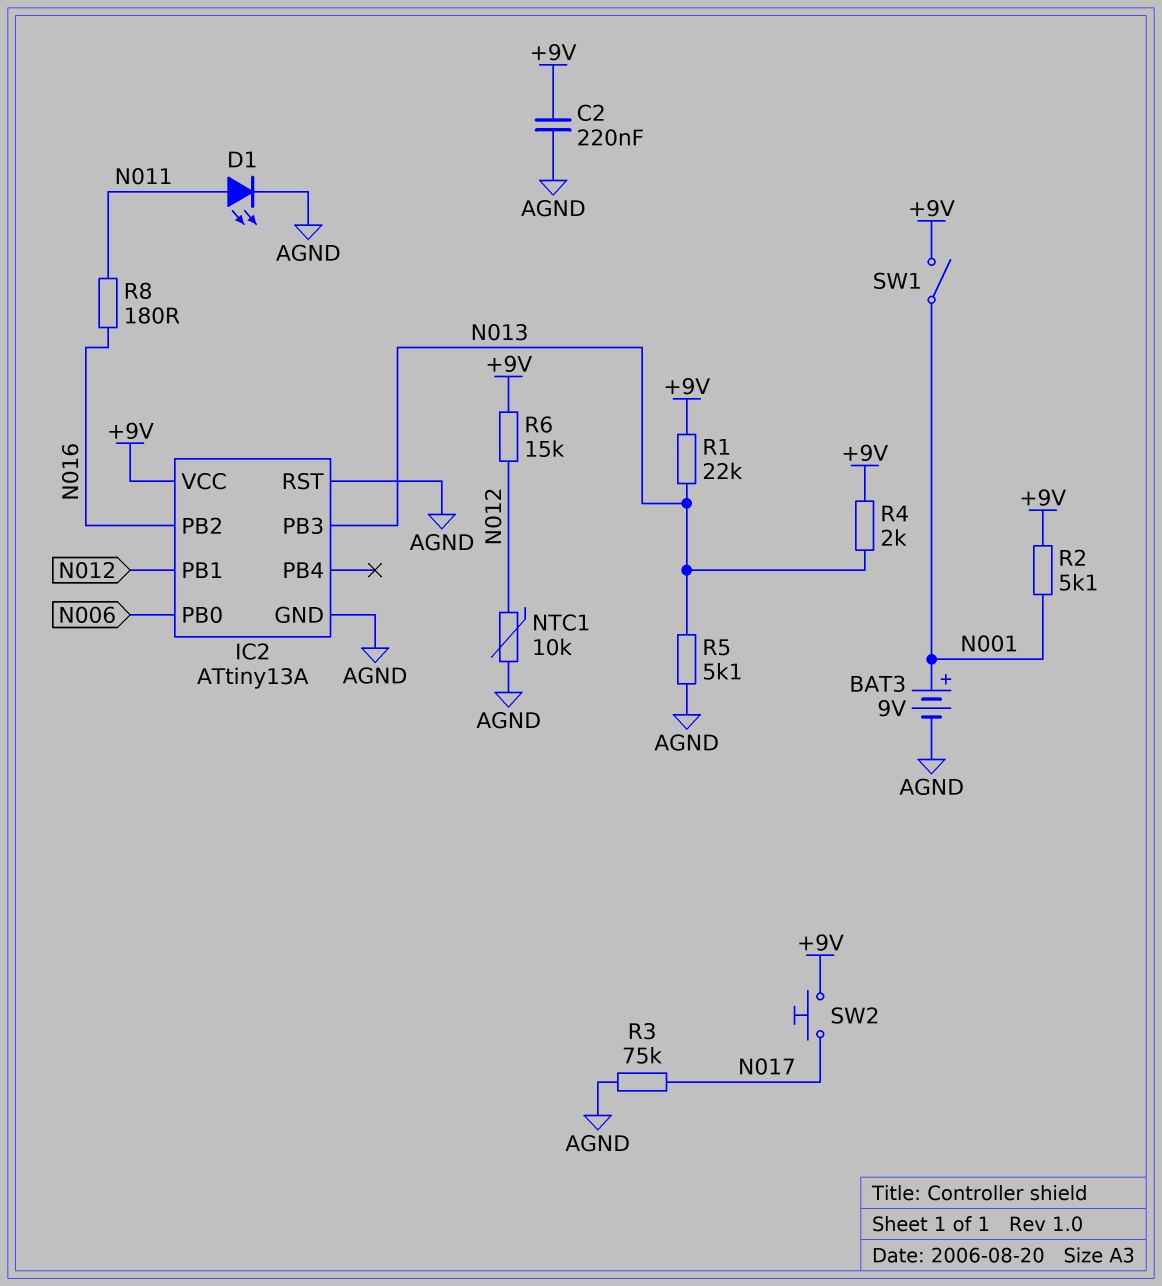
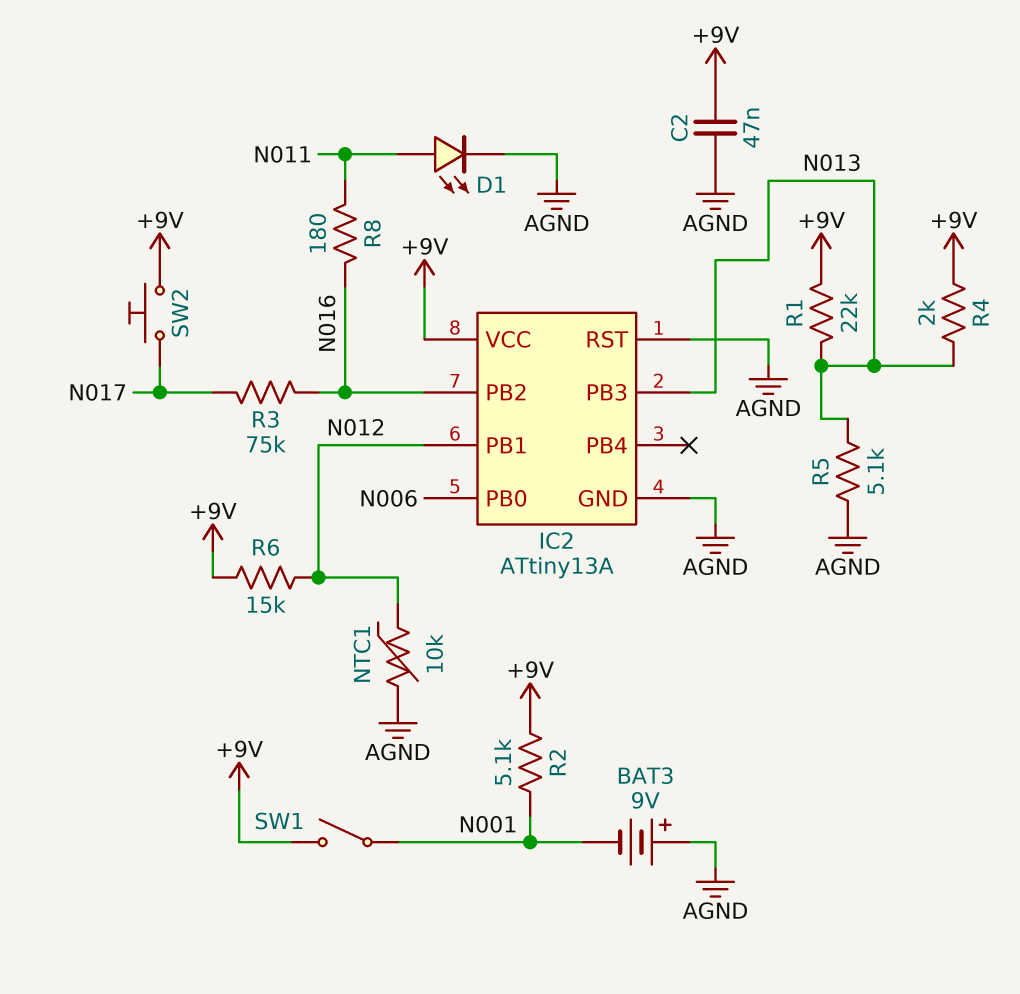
BAT3: 9V (plus N001, minus AGND) -> 9V (plus AGND, minus N001)
C2: 220nF (+9V, AGND) -> 47nF (+9V, AGND)
R3: 75k (AGND, N017) -> 75k (N016, N017)

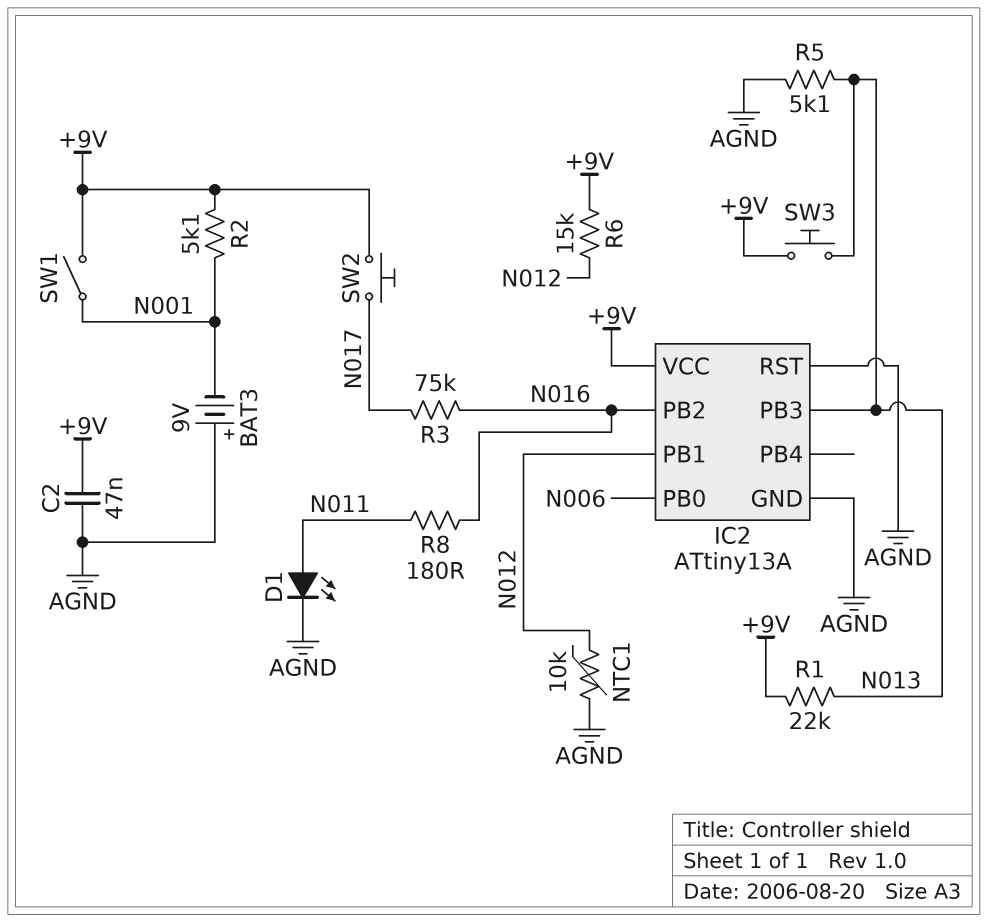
R4: 2k (+9V, N013) -> none
SW3: none -> button (+9V, N013)

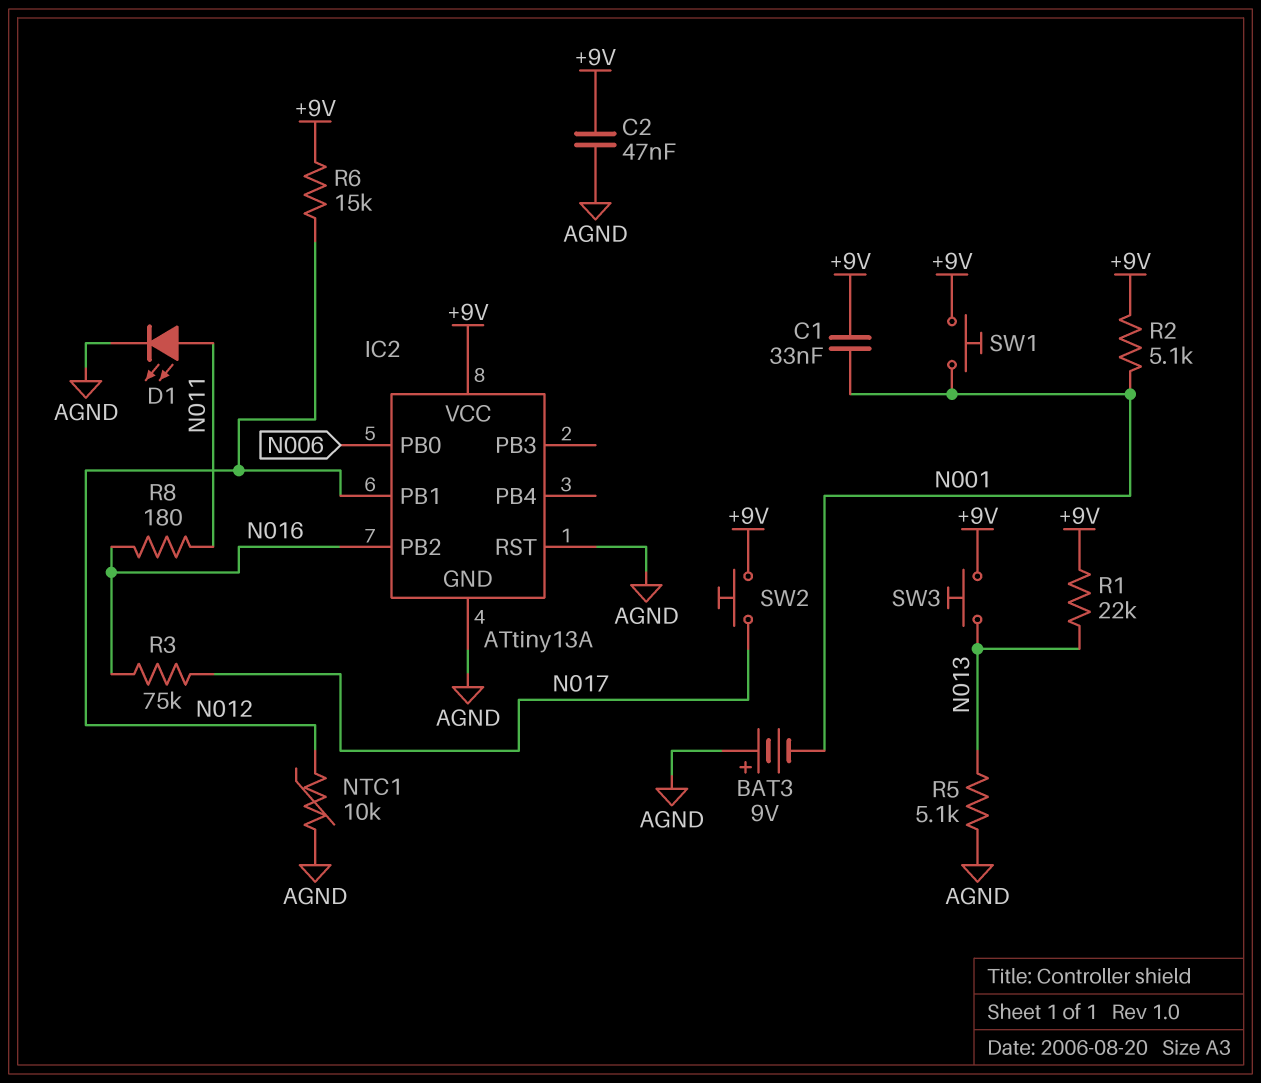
C1: none -> 33nF (+9V, N001)
IC2 pin PB3: N013 -> none
SW1: switch (+9V, N001) -> button (+9V, N001)

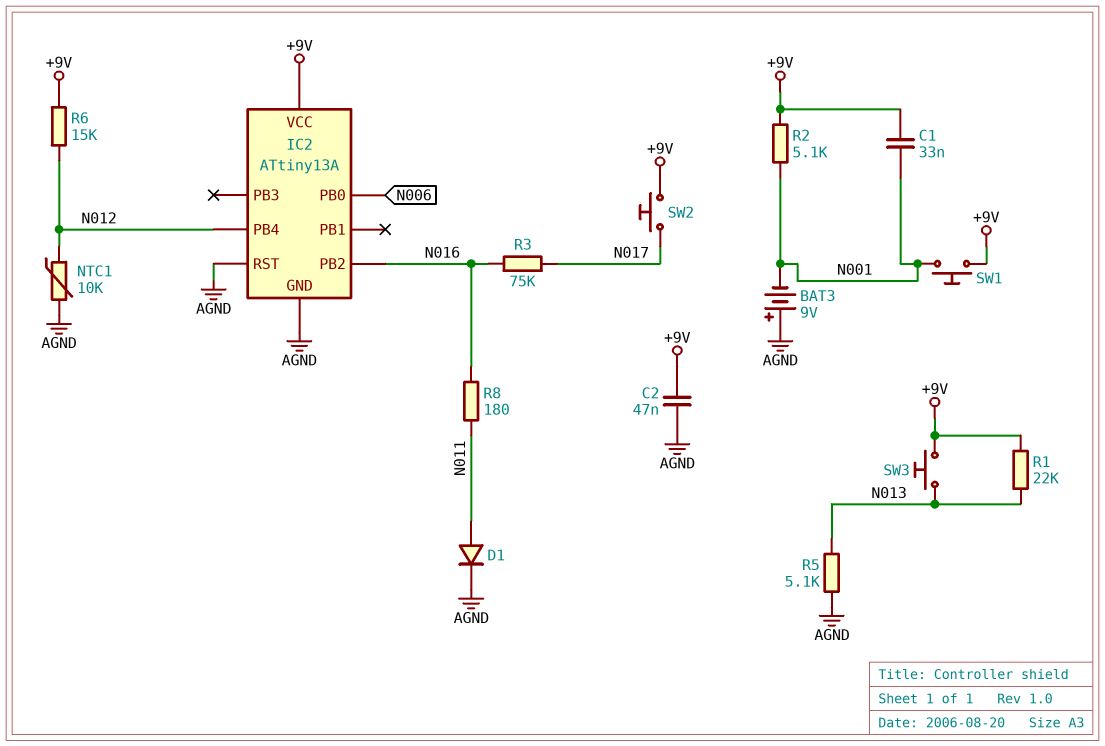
D1: LED (A N011, K AGND) -> diode (A N011, K AGND)
IC2 pin PB1: N012 -> none
IC2 pin PB4: none -> N012

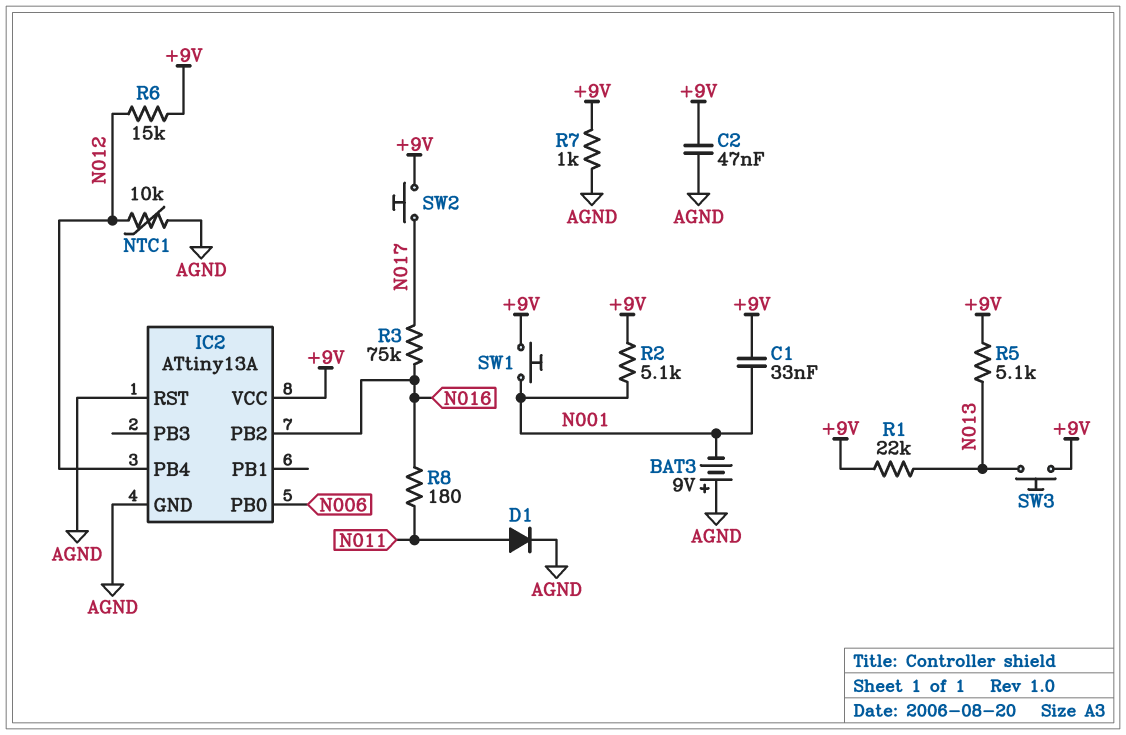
R5: 5.1k (AGND, N013) -> 5.1k (+9V, N013)
R7: none -> 1k (+9V, AGND)

